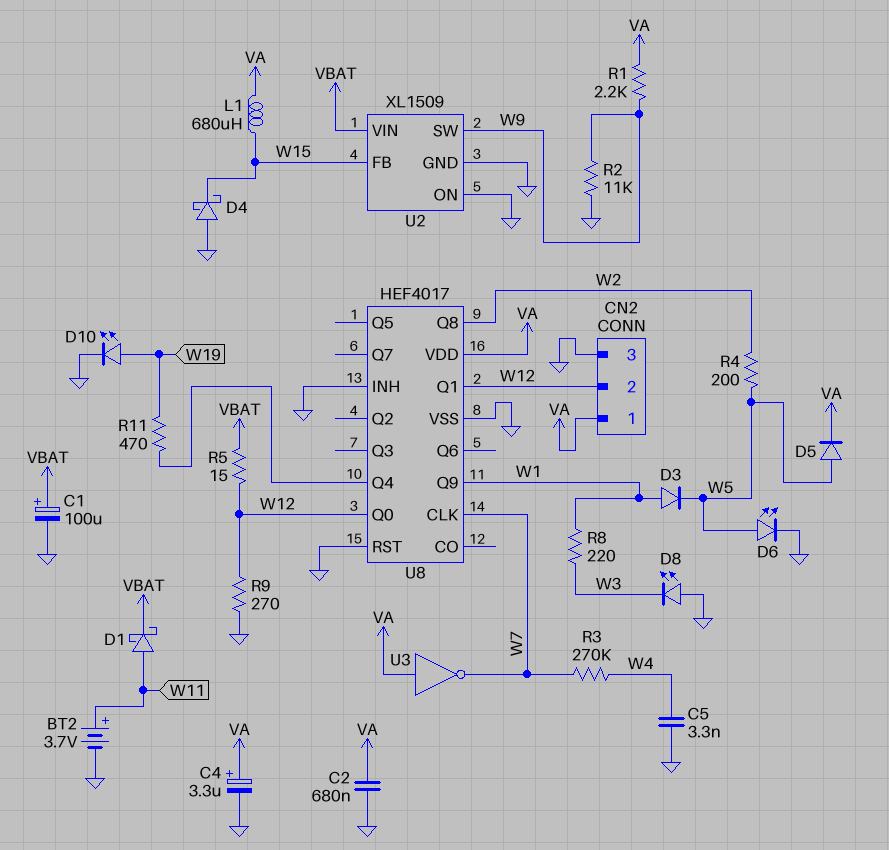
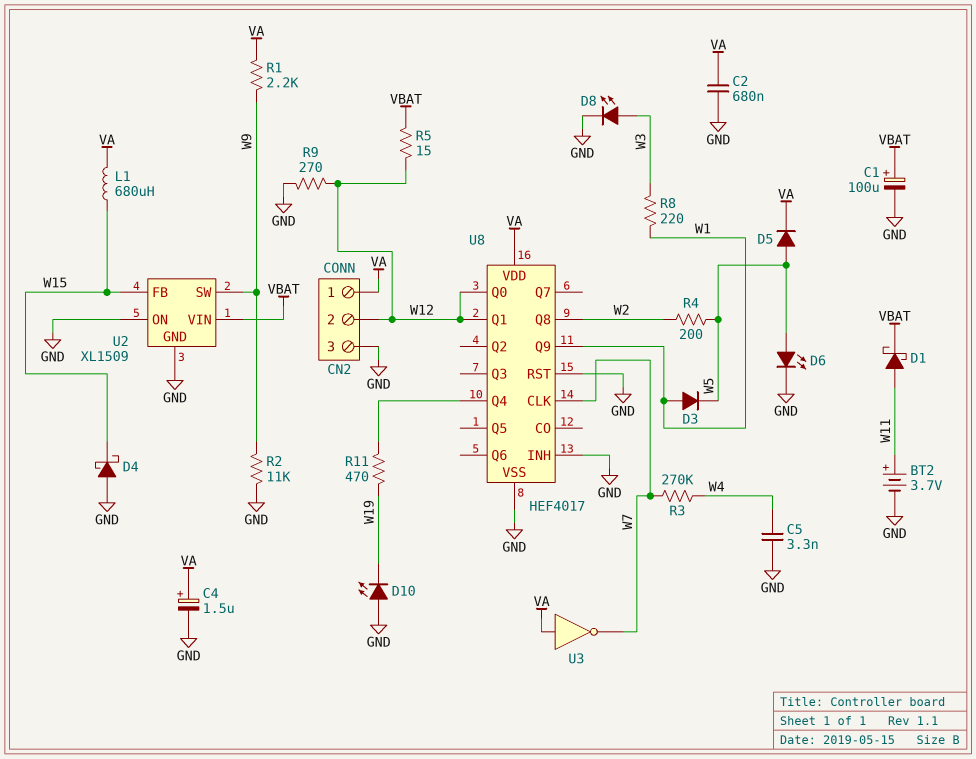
C4: 3.3uF (plus VA, minus GND) -> 1.5uF (plus VA, minus GND)
D8: LED (A GND, K W3) -> LED (A W3, K GND)
D10: LED (A W19, K GND) -> LED (A GND, K W19)

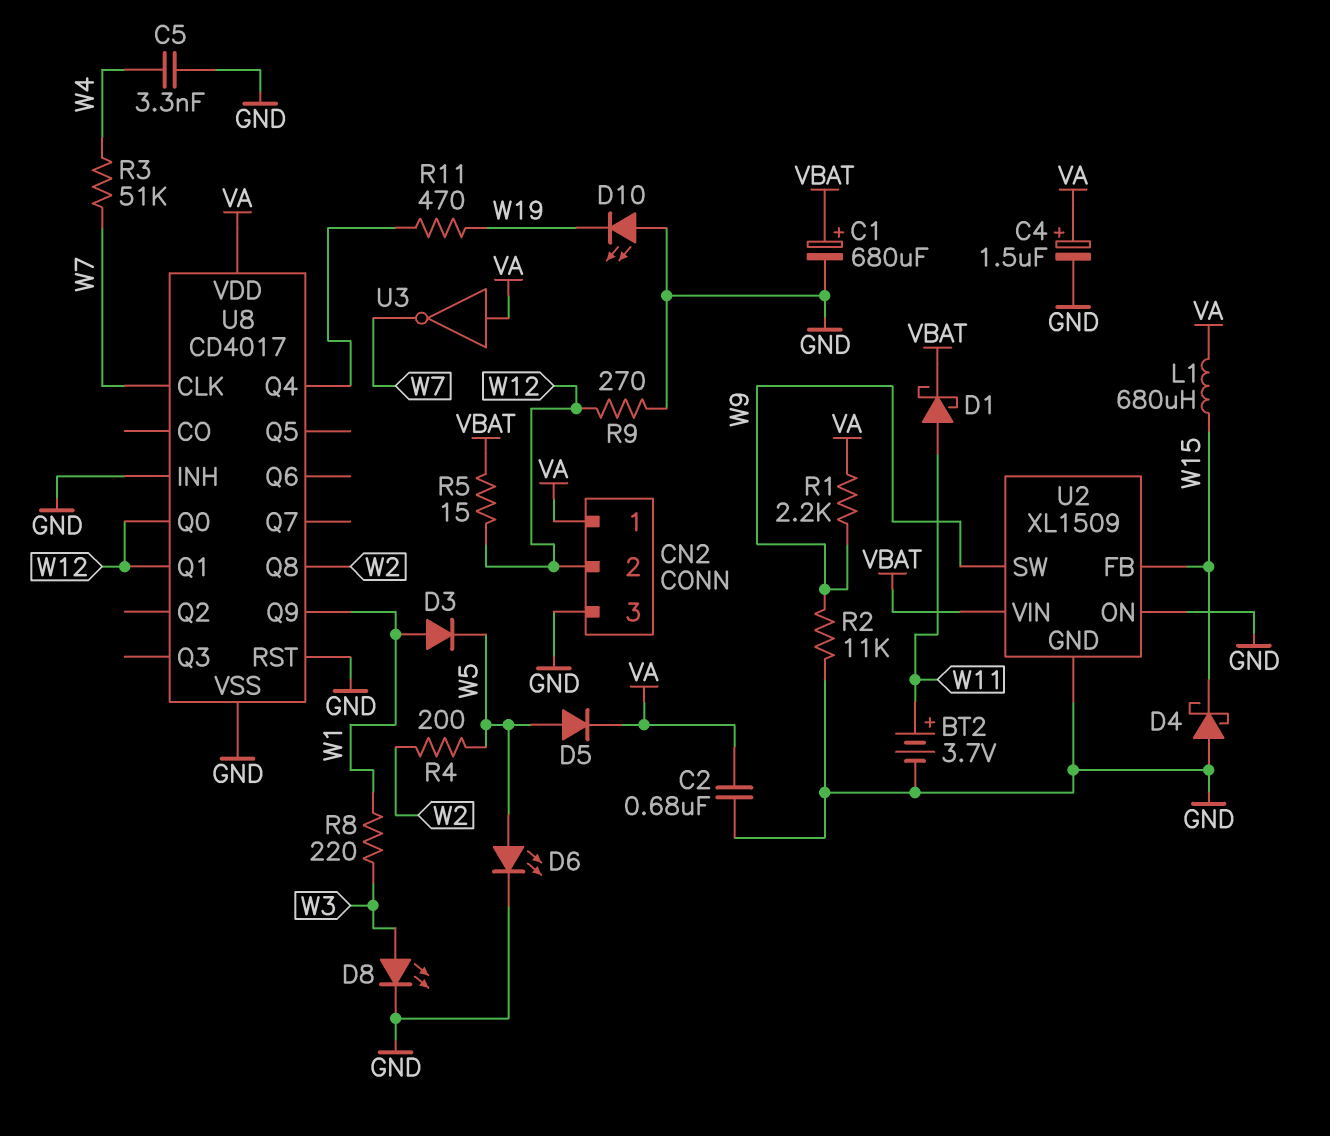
C1: 100uF (plus VBAT, minus GND) -> 680uF (plus VBAT, minus GND)
R3: 270k (W4, W7) -> 51k (W4, W7)
U8: HEF4017 -> CD4017

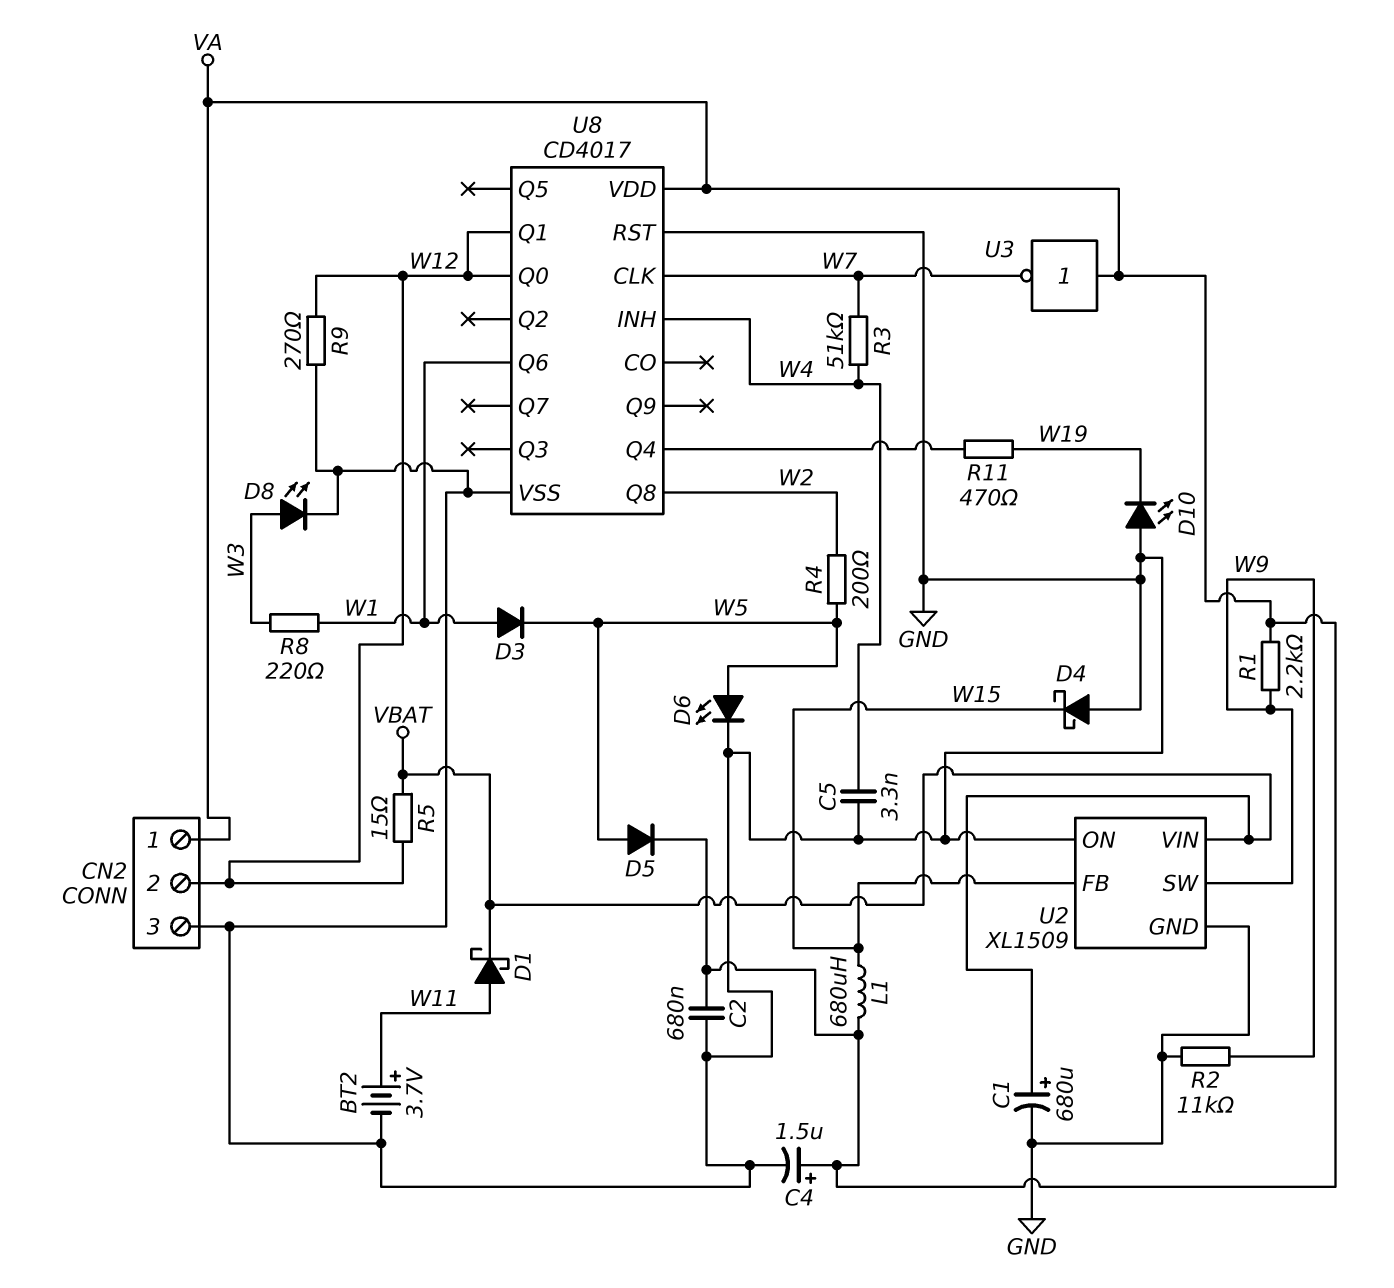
U8 pin INH: GND -> W4
U8 pin Q6: none -> W1
U8 pin Q9: W1 -> none

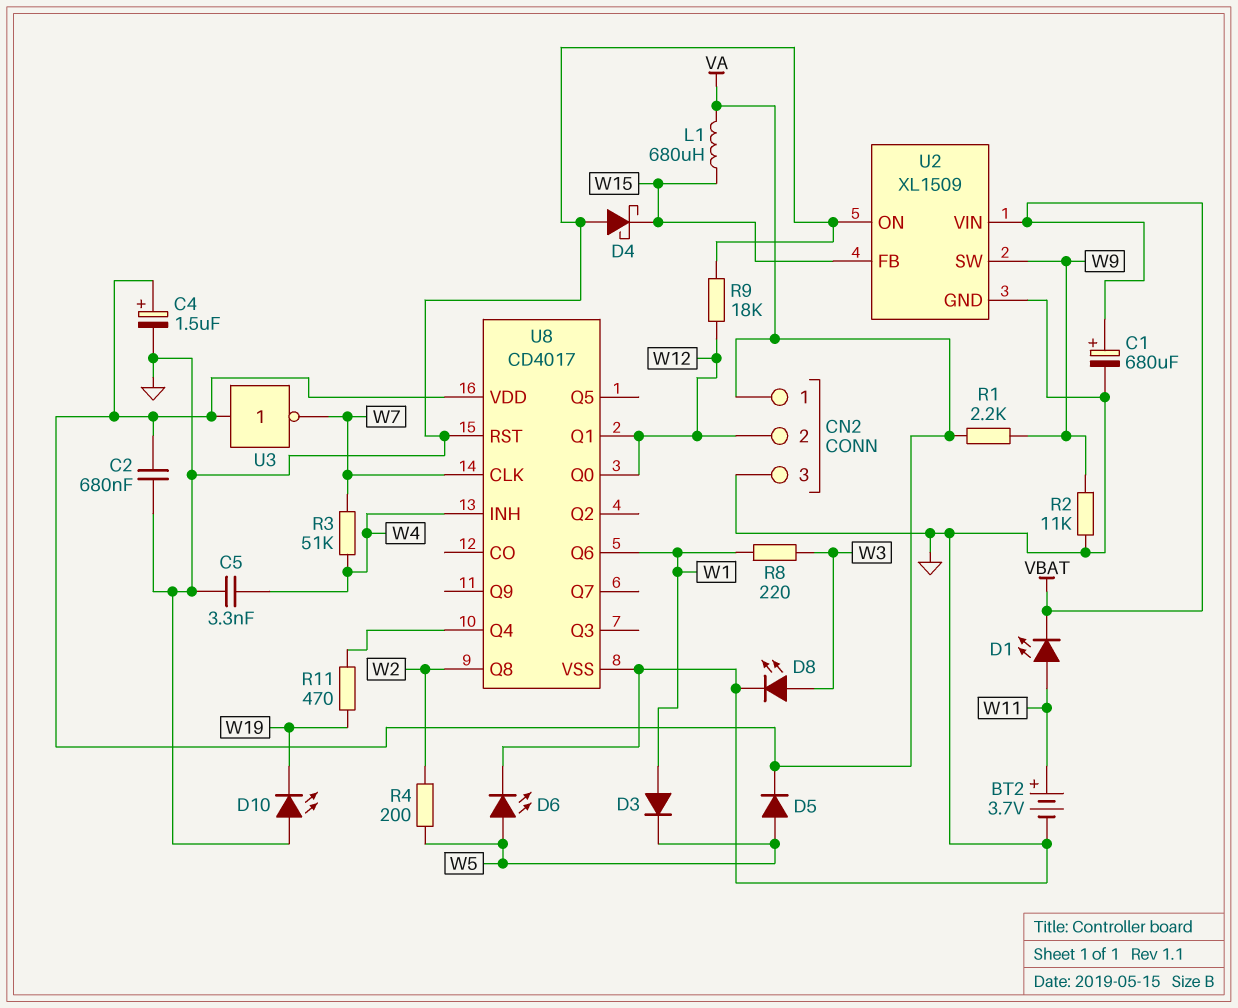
D1: schottky (A W11, K VBAT) -> LED (A W11, K VBAT)
R5: 15 (VBAT, W12) -> none
R9: 270 (GND, W12) -> 18k (GND, W12)

